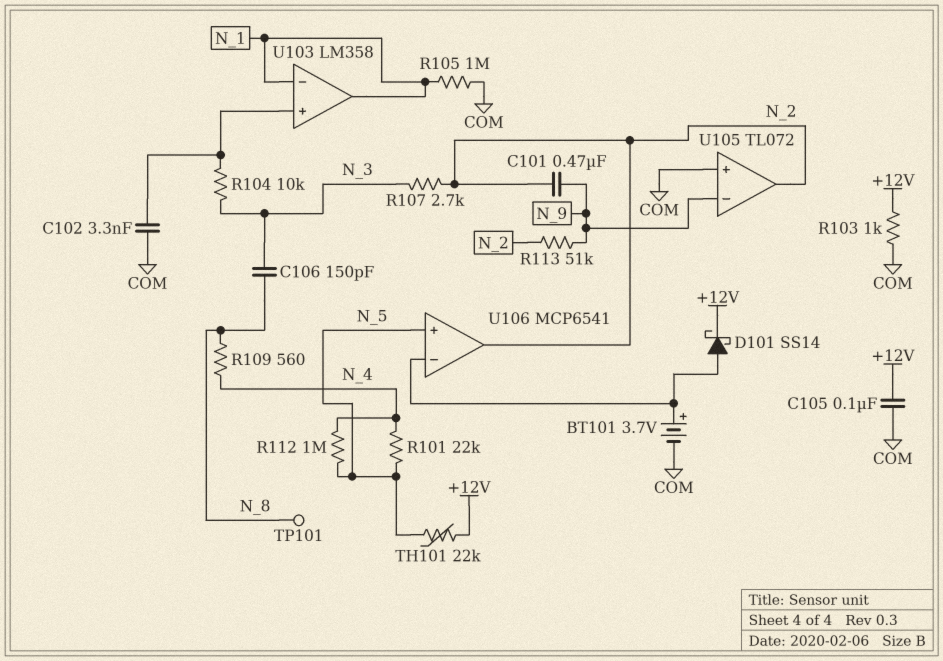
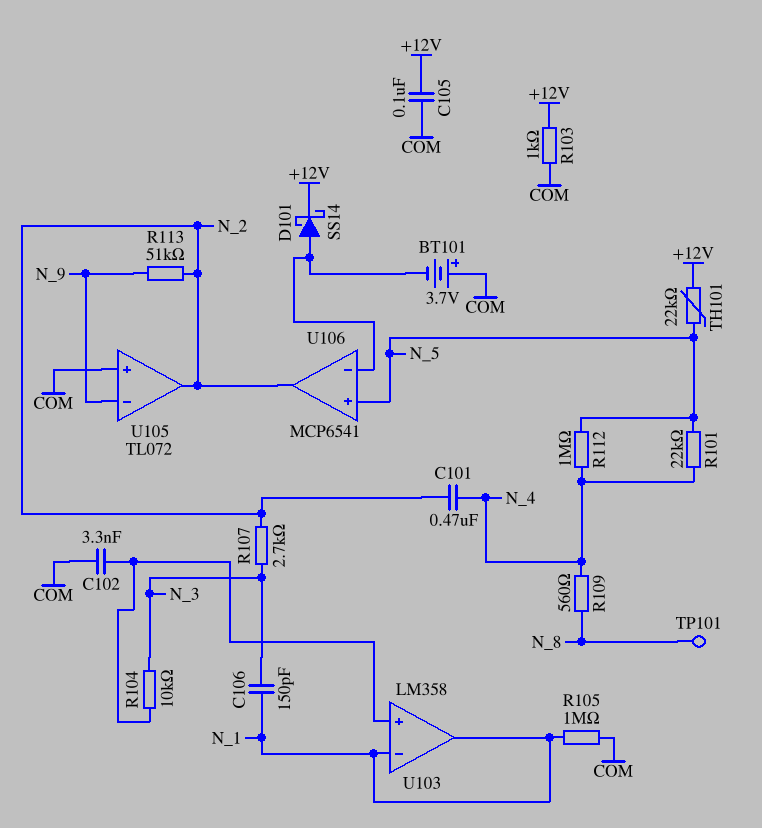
BT101: 3.7V (plus U106/in-, minus COM) -> 3.7V (plus COM, minus U106/in-)
C101: 470nF (N_2, N_9) -> 470nF (N_2, N_4)
C106: 150pF (N_3, N_8) -> 150pF (N_1, N_3)

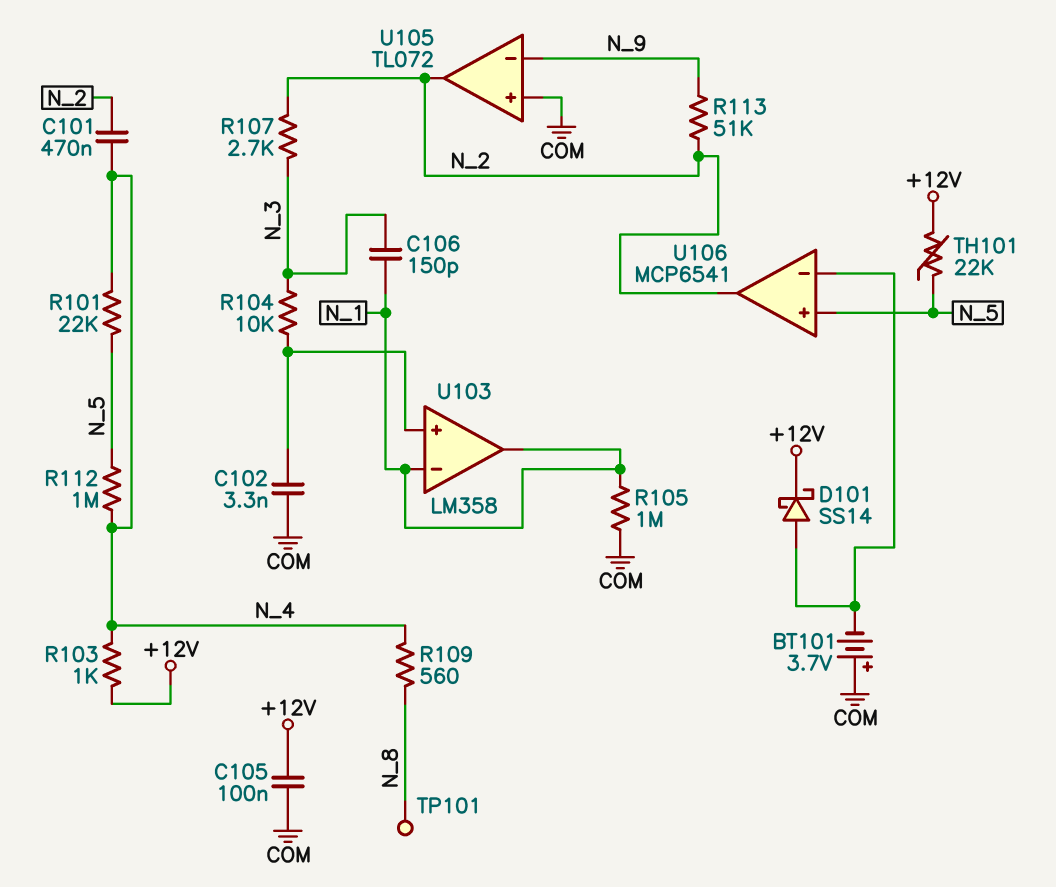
R103: 1k (+12V, COM) -> 1k (+12V, N_4)

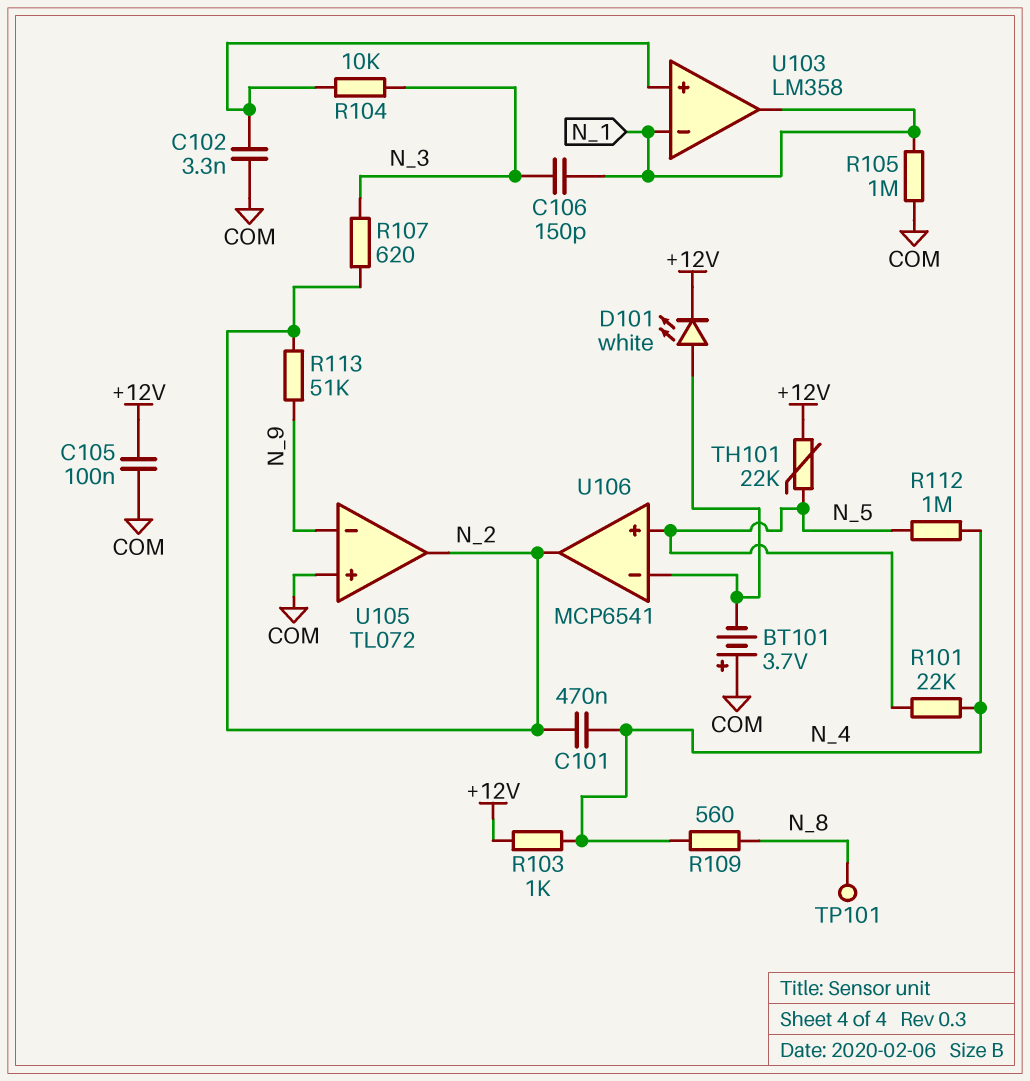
D101: schottky SS14 (A U106/in-, K +12V) -> LED white (A U106/in-, K +12V)
R107: 2.7k (N_2, N_3) -> 620 (N_2, N_3)

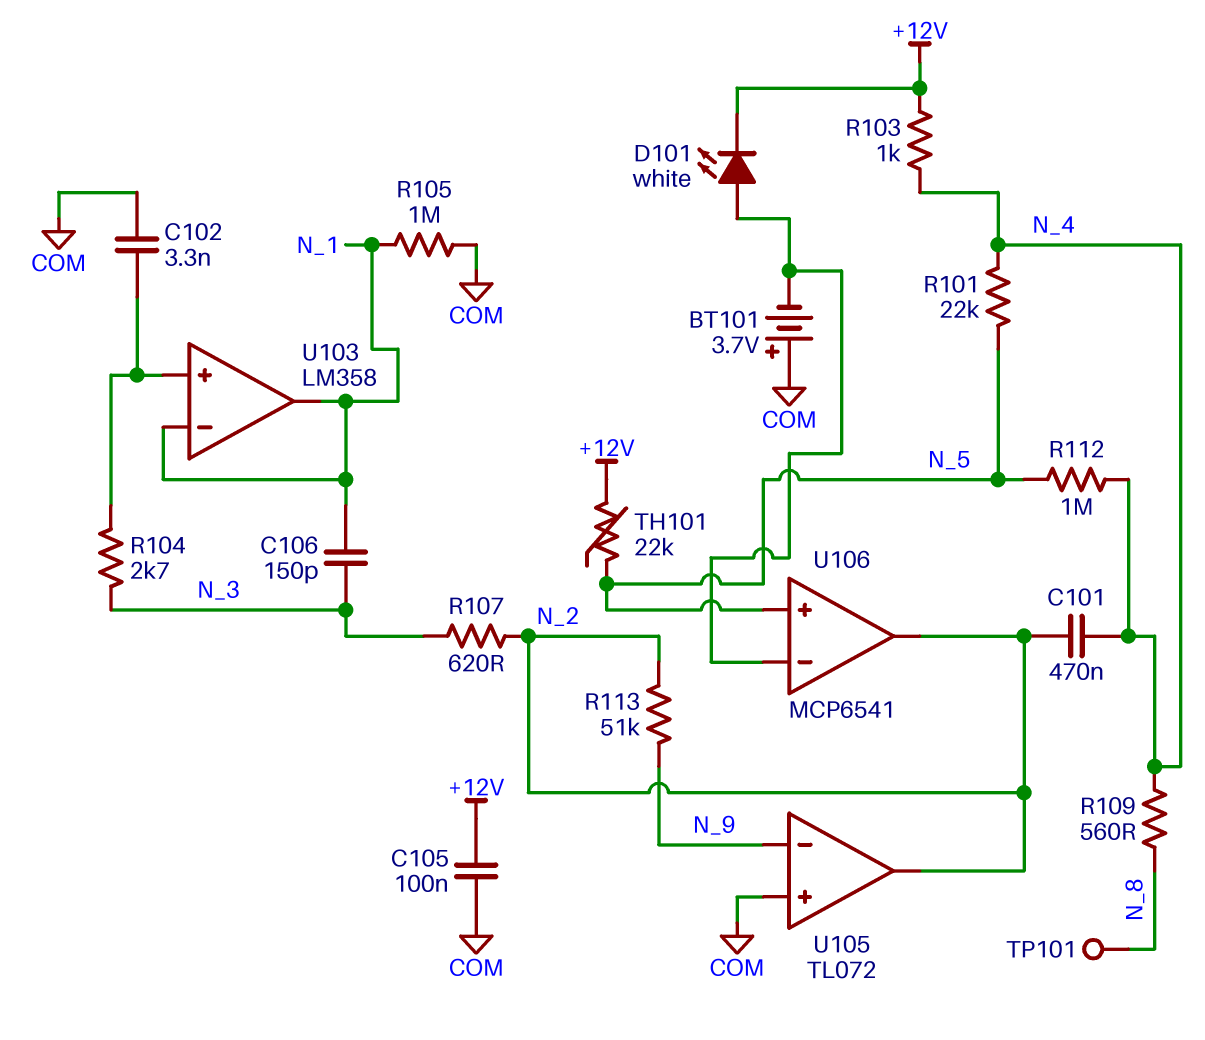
R104: 10k (N_3, U103/in+) -> 2.7k (N_3, U103/in+)

